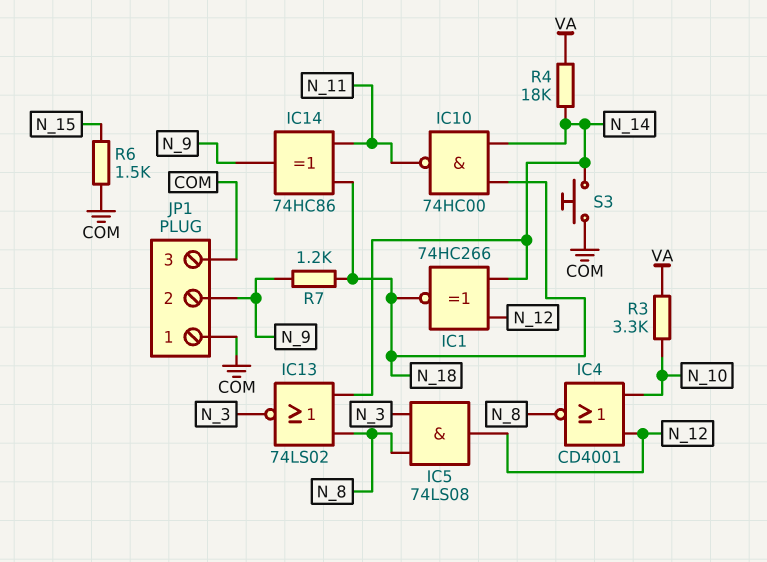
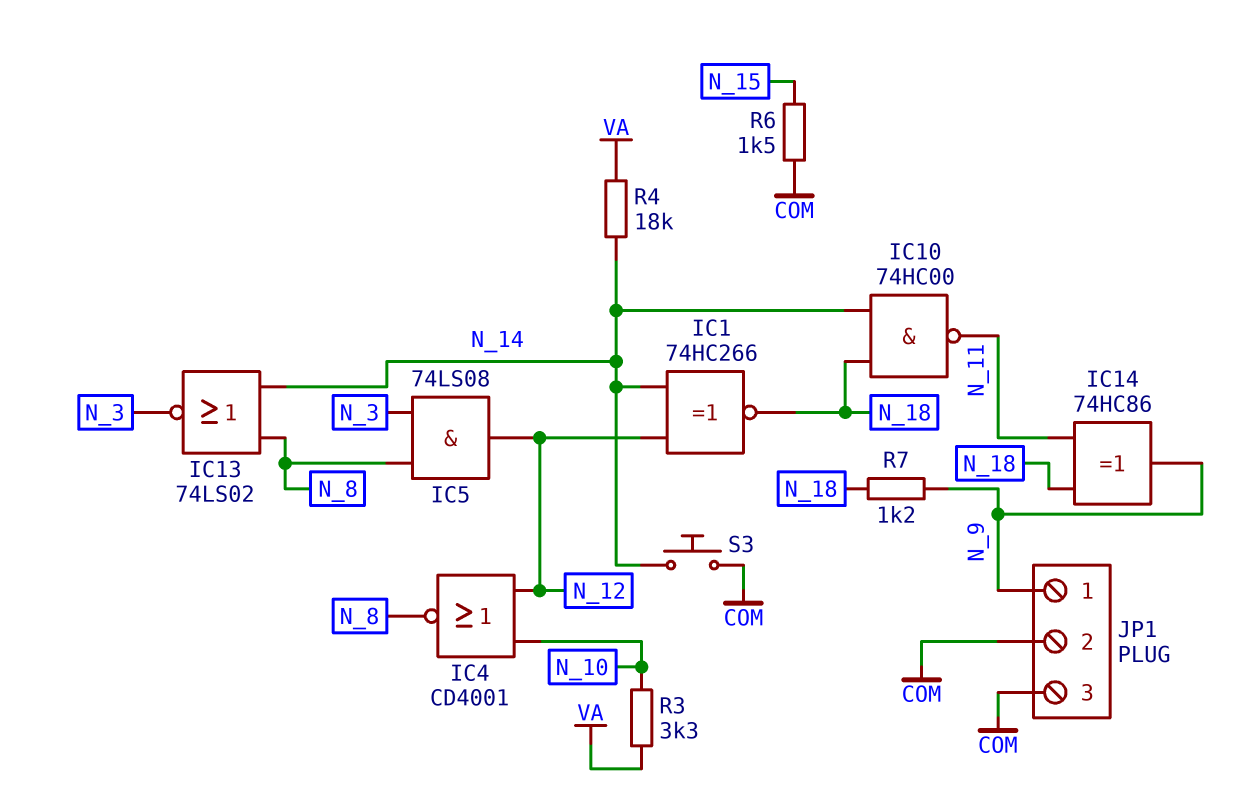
JP1 pin 1: COM -> N_9
JP1 pin 2: N_9 -> COM

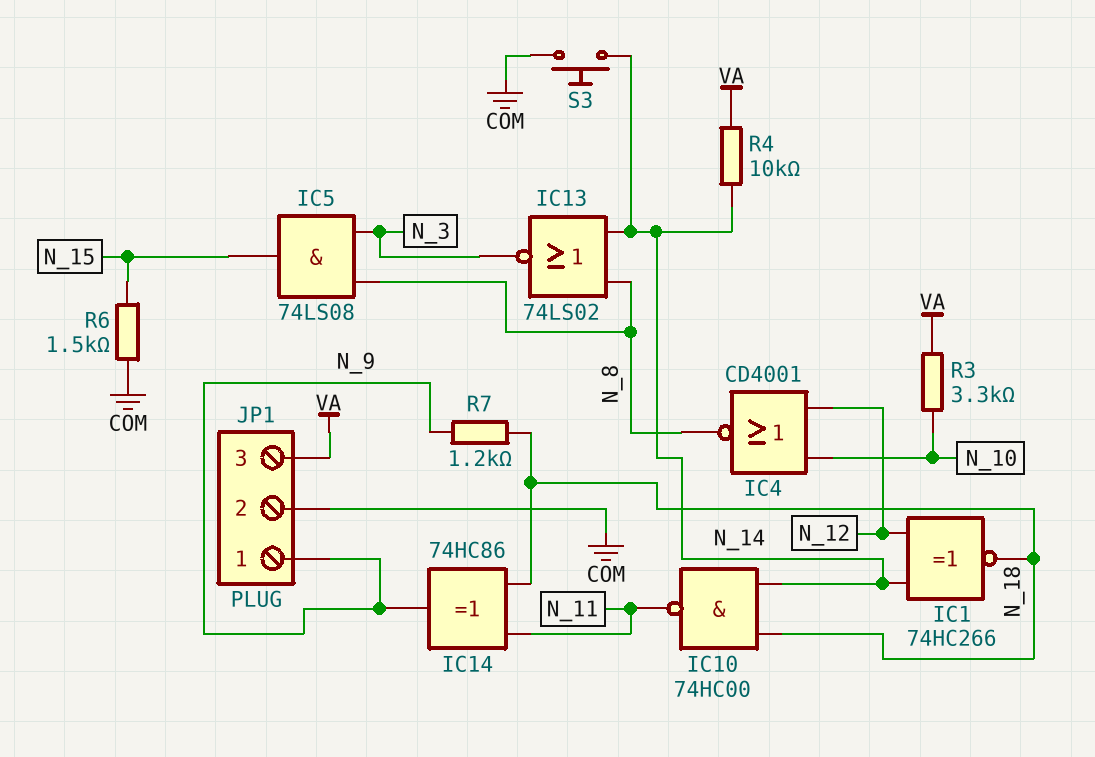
IC5: AND 74LS08 (in N_3, in N_8, out N_12) -> AND 74LS08 (in N_3, in N_8, out N_15)
JP1 pin 3: COM -> VA
R4: 18k (N_14, VA) -> 10k (N_14, VA)

